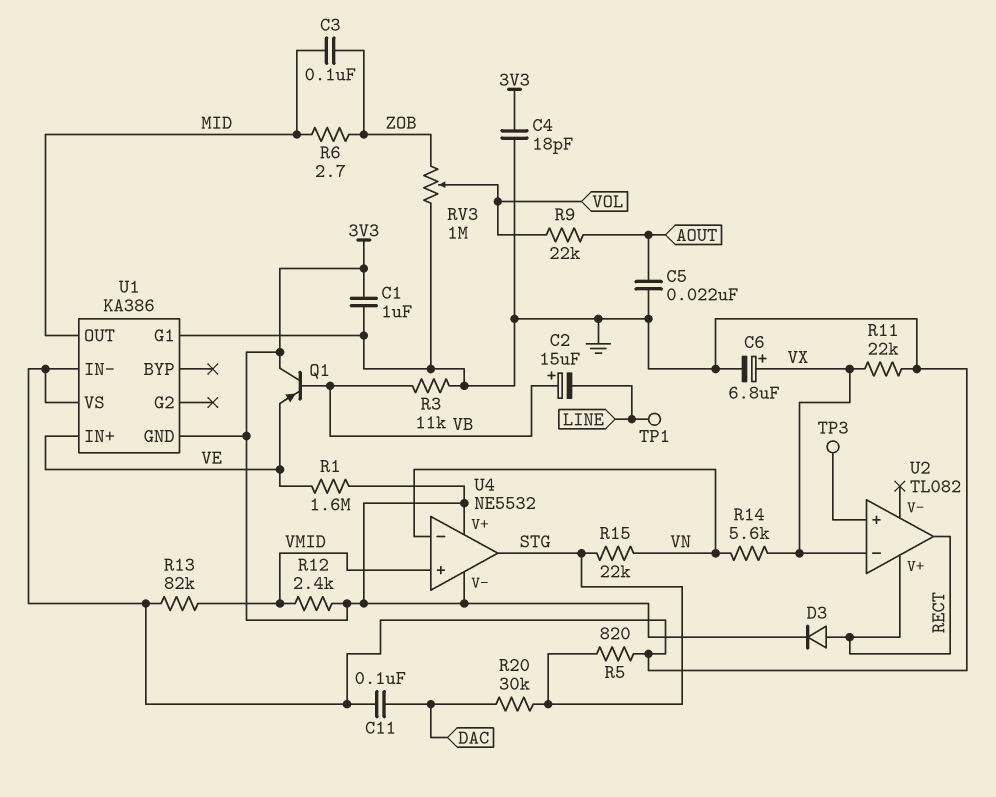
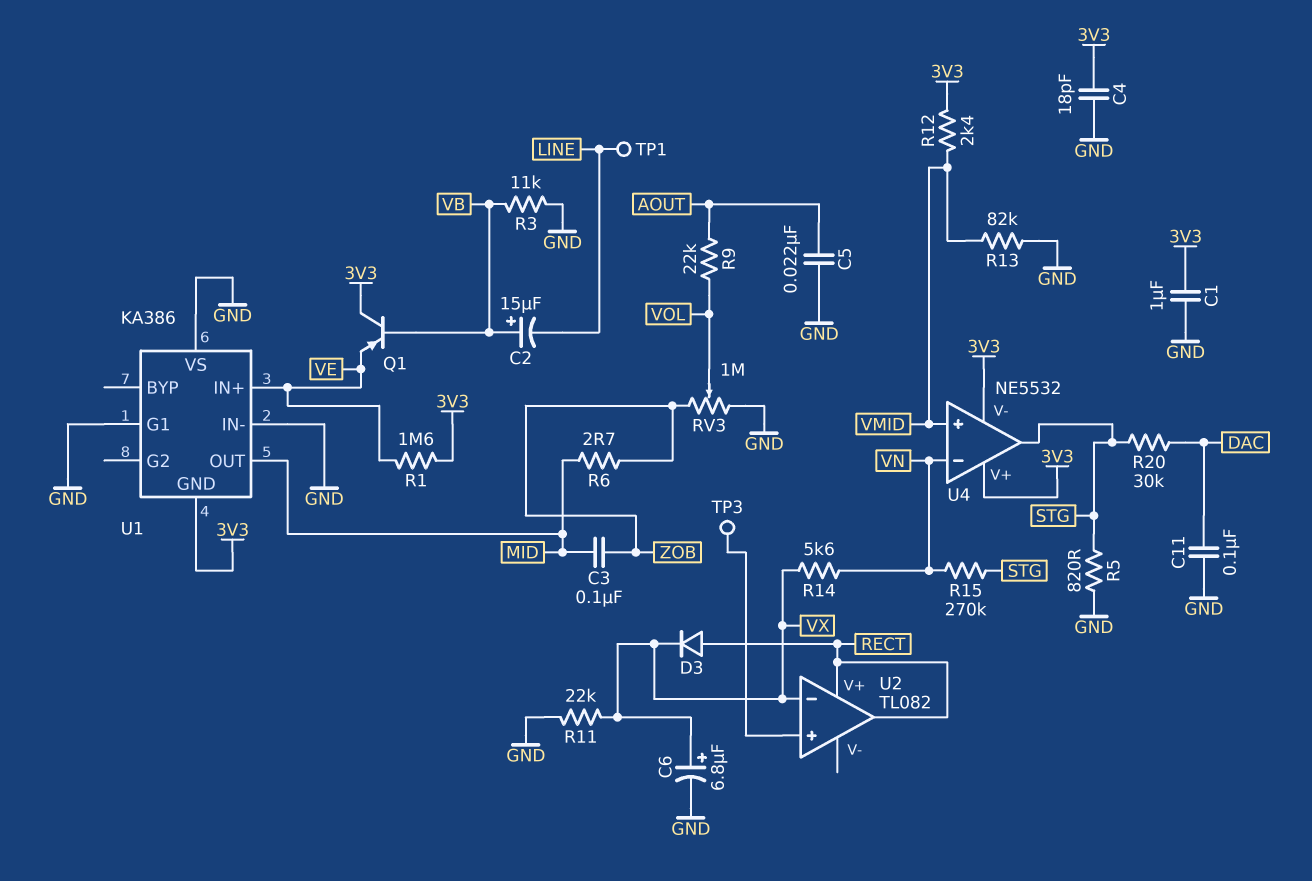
D3: diode (A RECT, K 3V3) -> diode (A RECT, K VX)
R15: 22k (STG, VN) -> 270k (STG, VN)

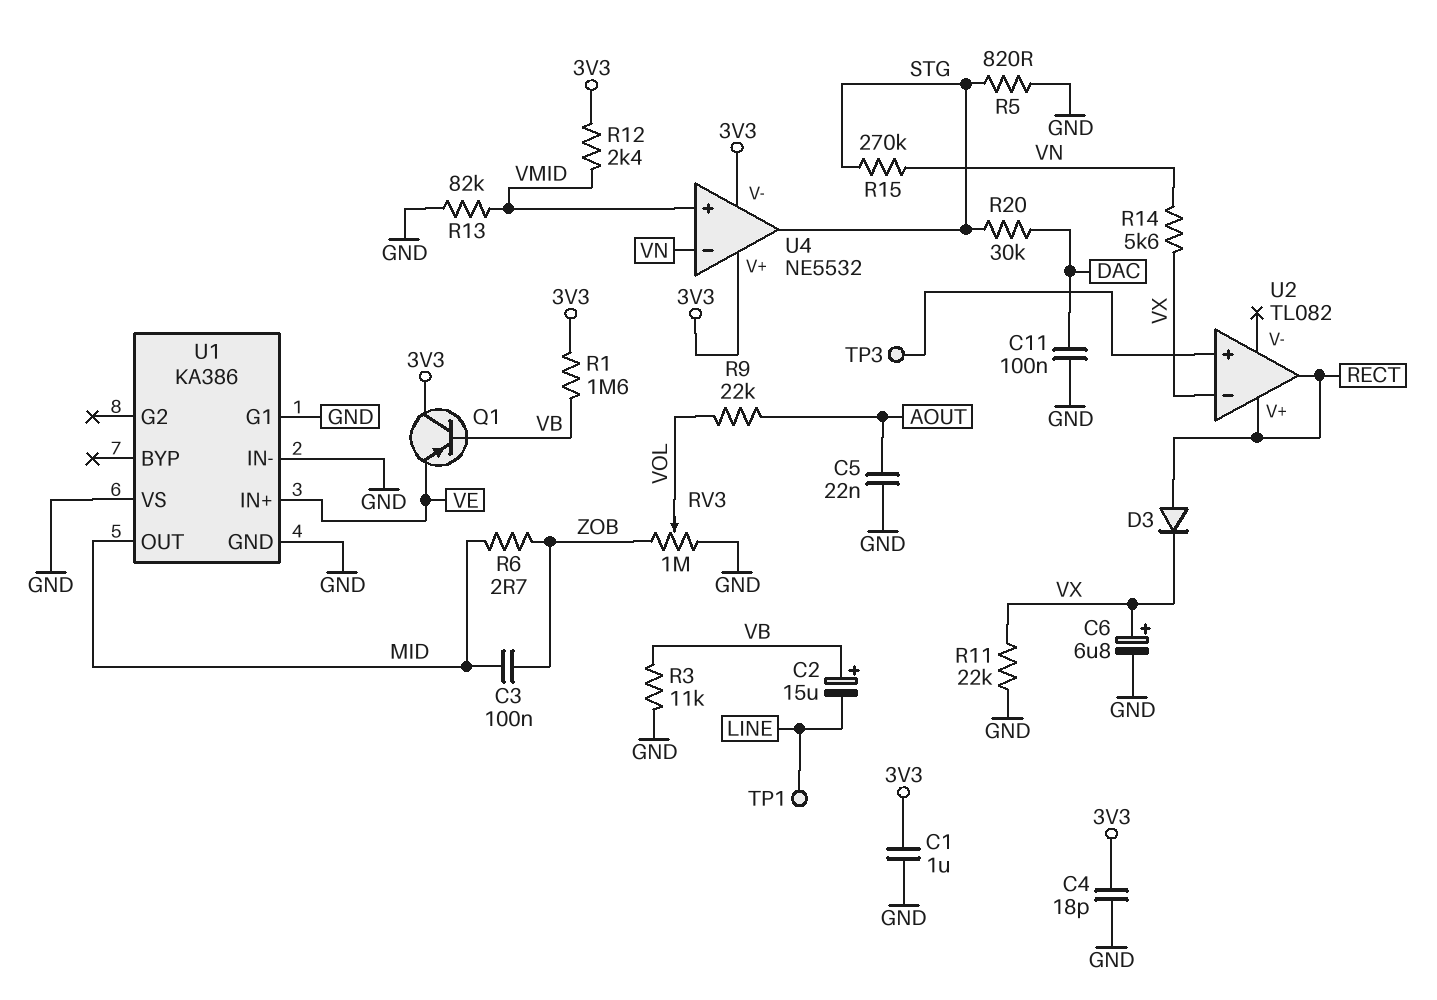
R1: 1.6M (3V3, VE) -> 1.6M (3V3, VB)
U1 pin GND: 3V3 -> GND

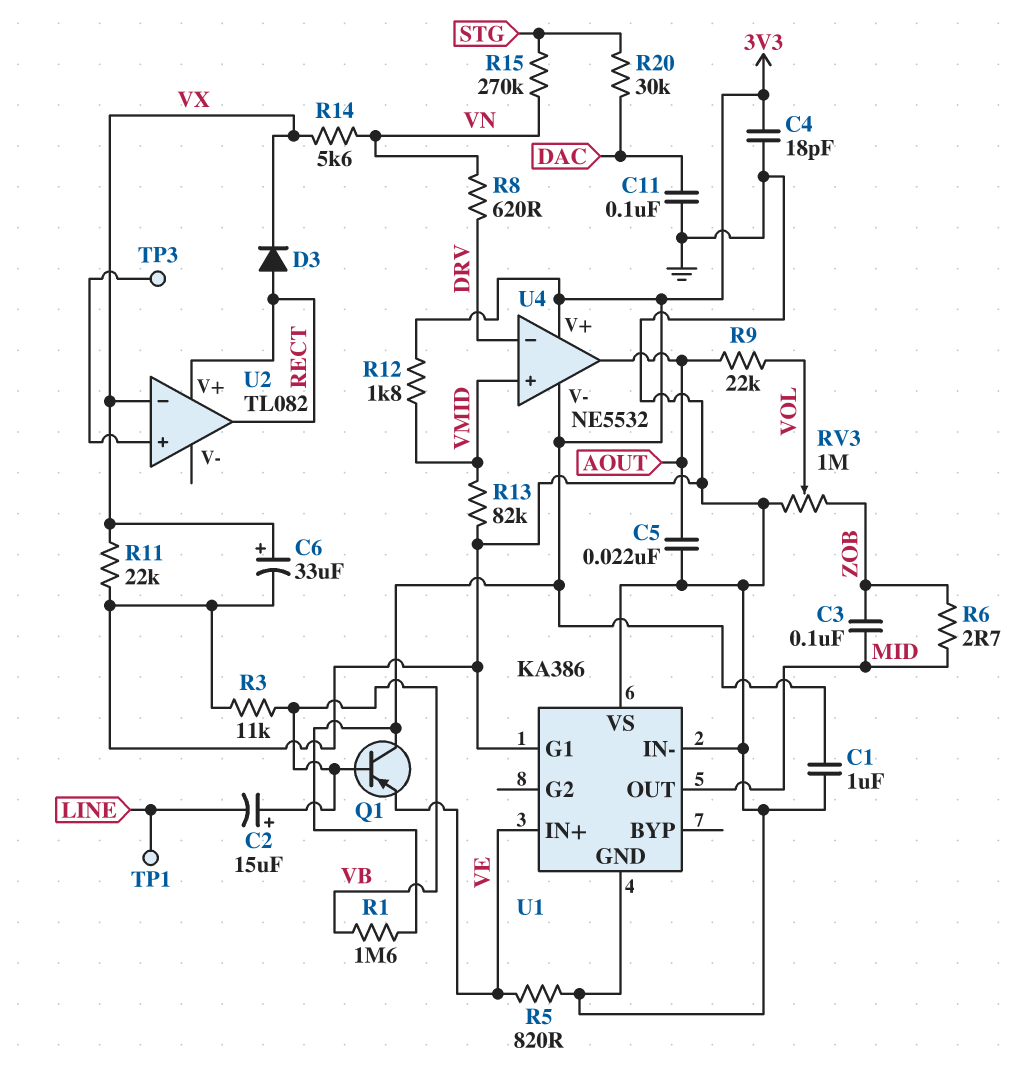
C6: 6.8uF (plus VX, minus GND) -> 33uF (plus VX, minus GND)
R5: 820 (GND, STG) -> 820 (GND, VE)
R8: none -> 620 (DRV, VN)
R12: 2.4k (3V3, VMID) -> 1.8k (3V3, VMID)
U4 pin in-: VN -> DRV
U4 pin out: STG -> AOUT

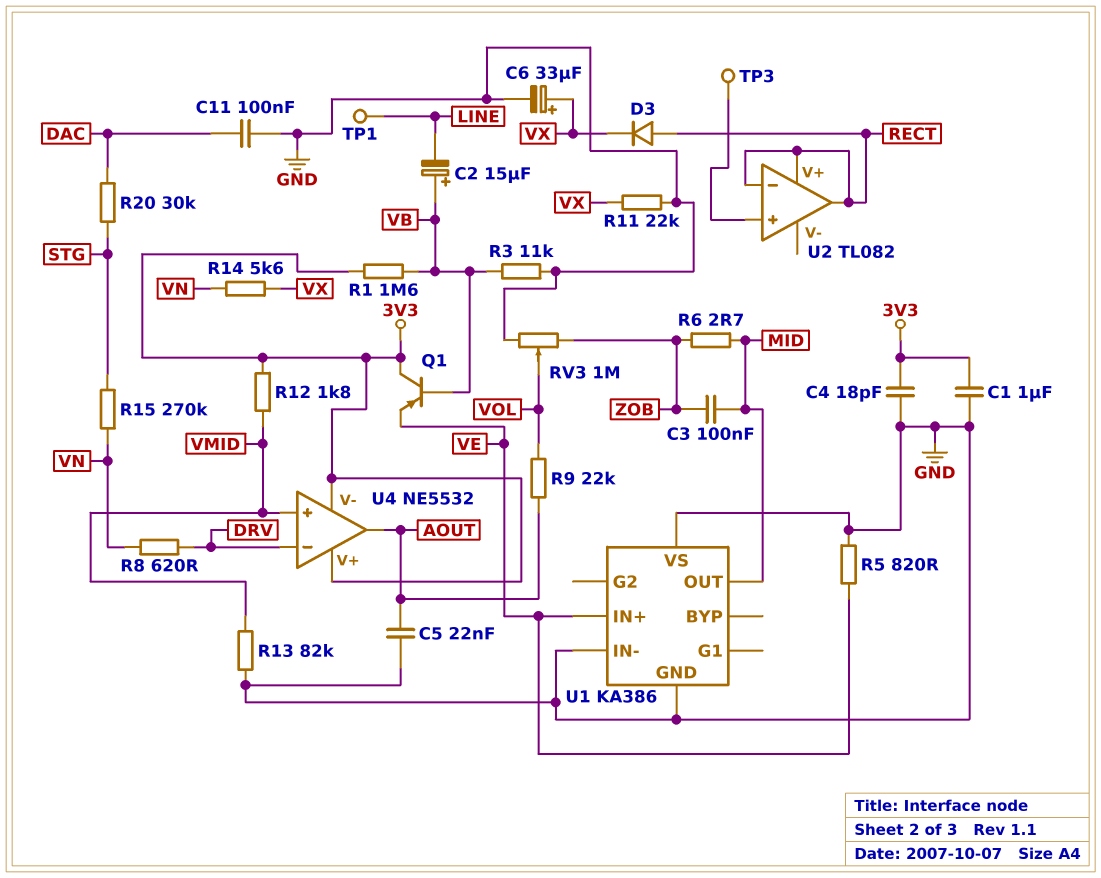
U1 pin G1: GND -> none
U2 pin in-: VX -> RECT

